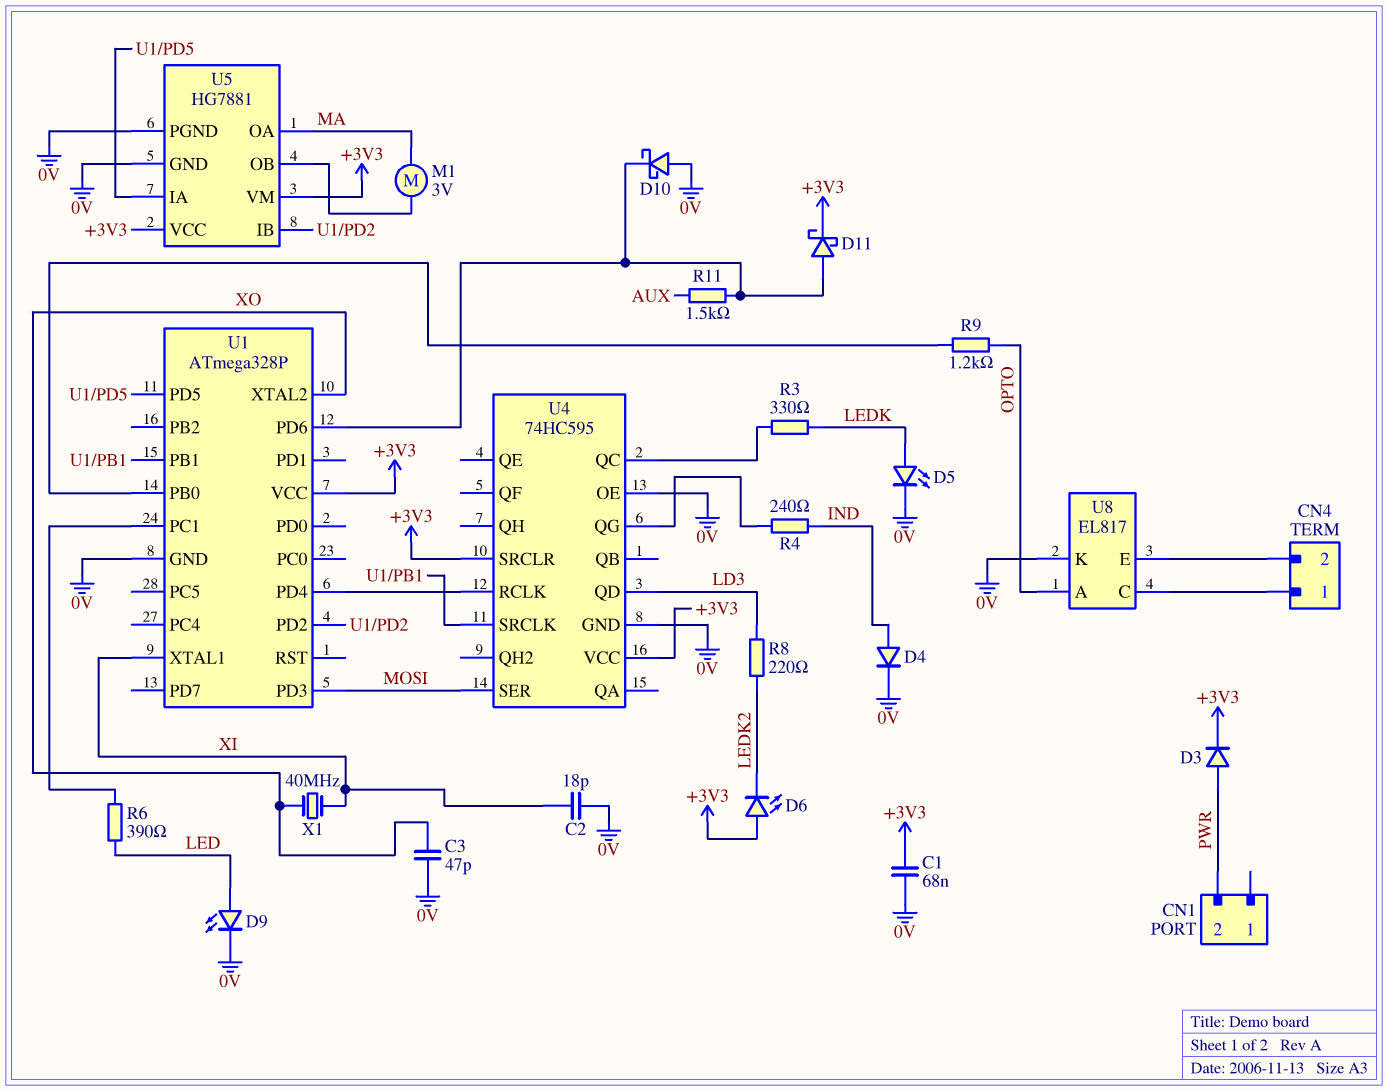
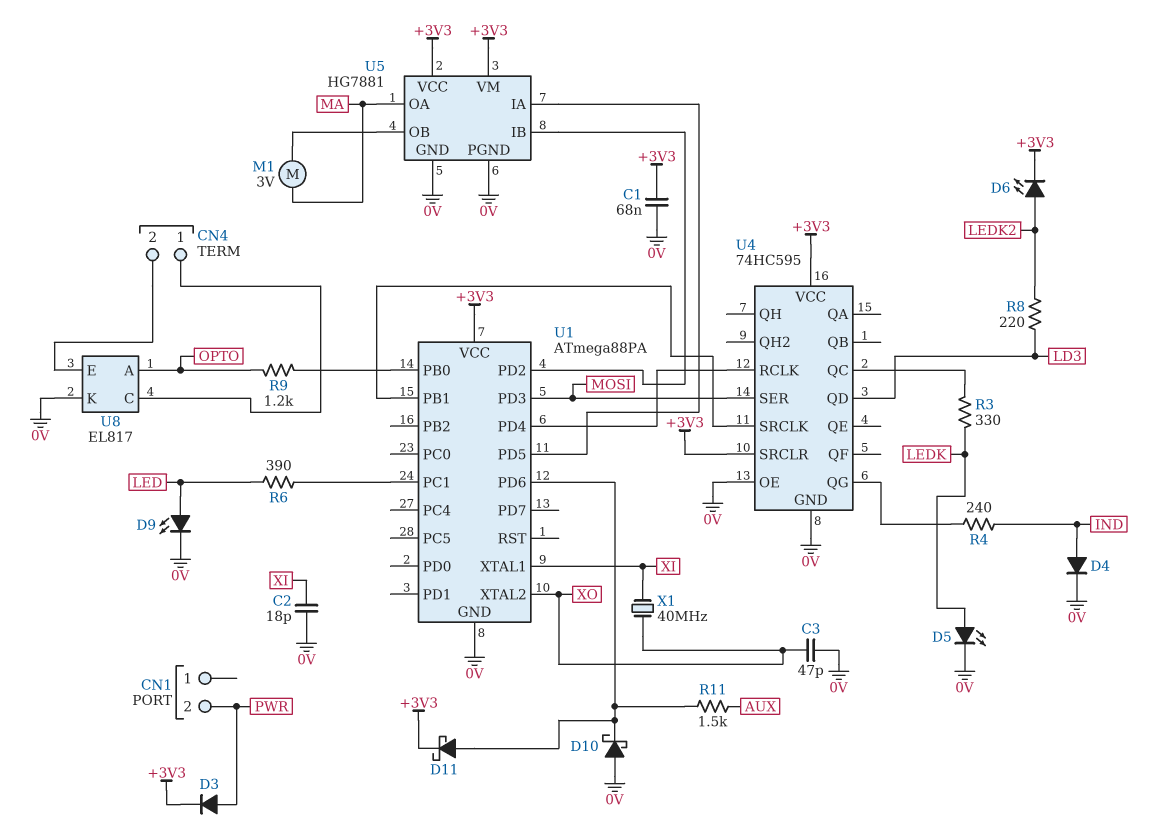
D6: LED (A +3V3, K LEDK2) -> LED (A LEDK2, K +3V3)
U1: ATmega328P -> ATmega88PA

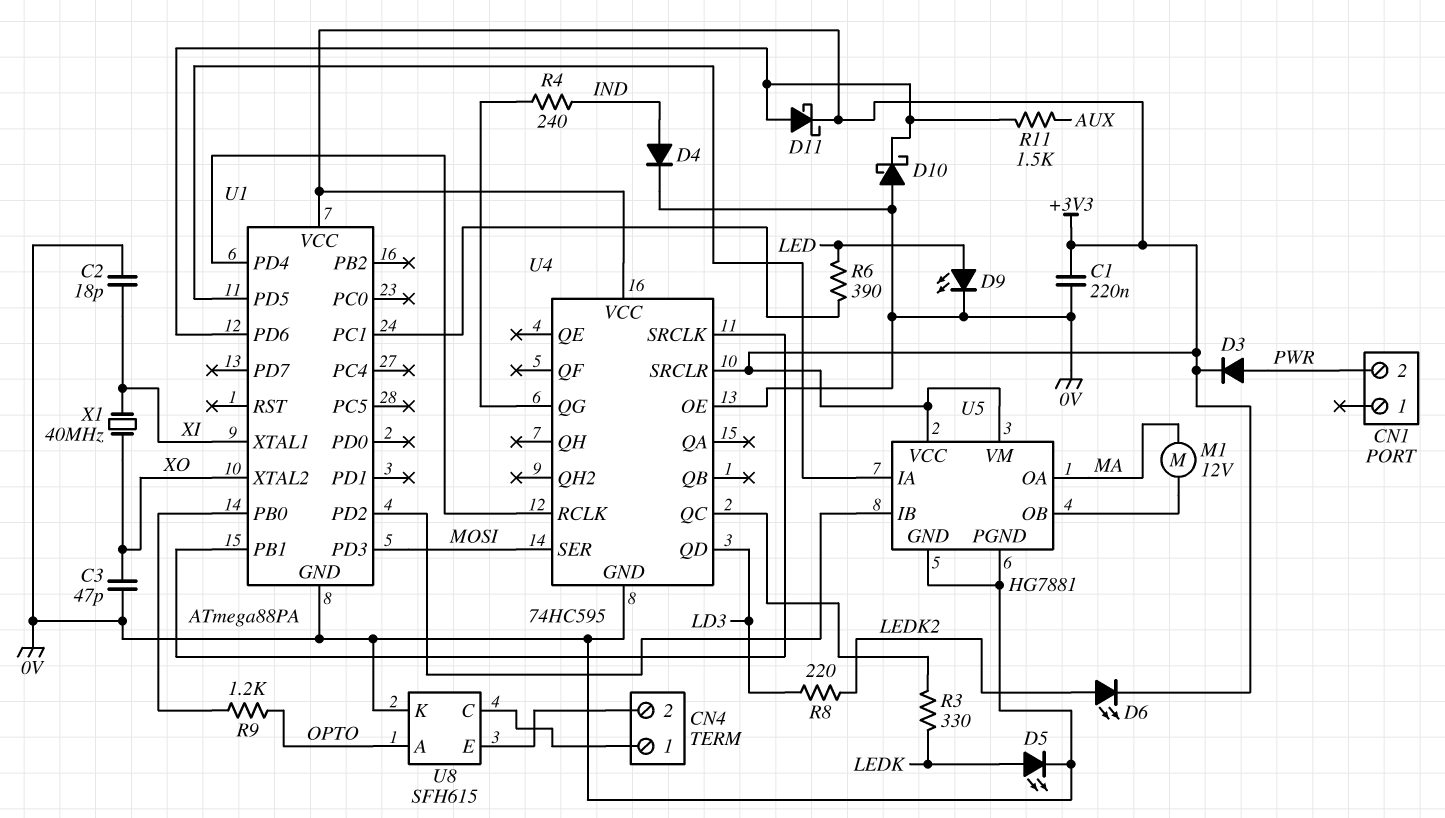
C1: 68nF (+3V3, 0V) -> 220nF (+3V3, 0V)
M1: motor 3V (MA, U5/OB) -> motor 12V (MA, U5/OB)
U8: EL817 -> SFH615

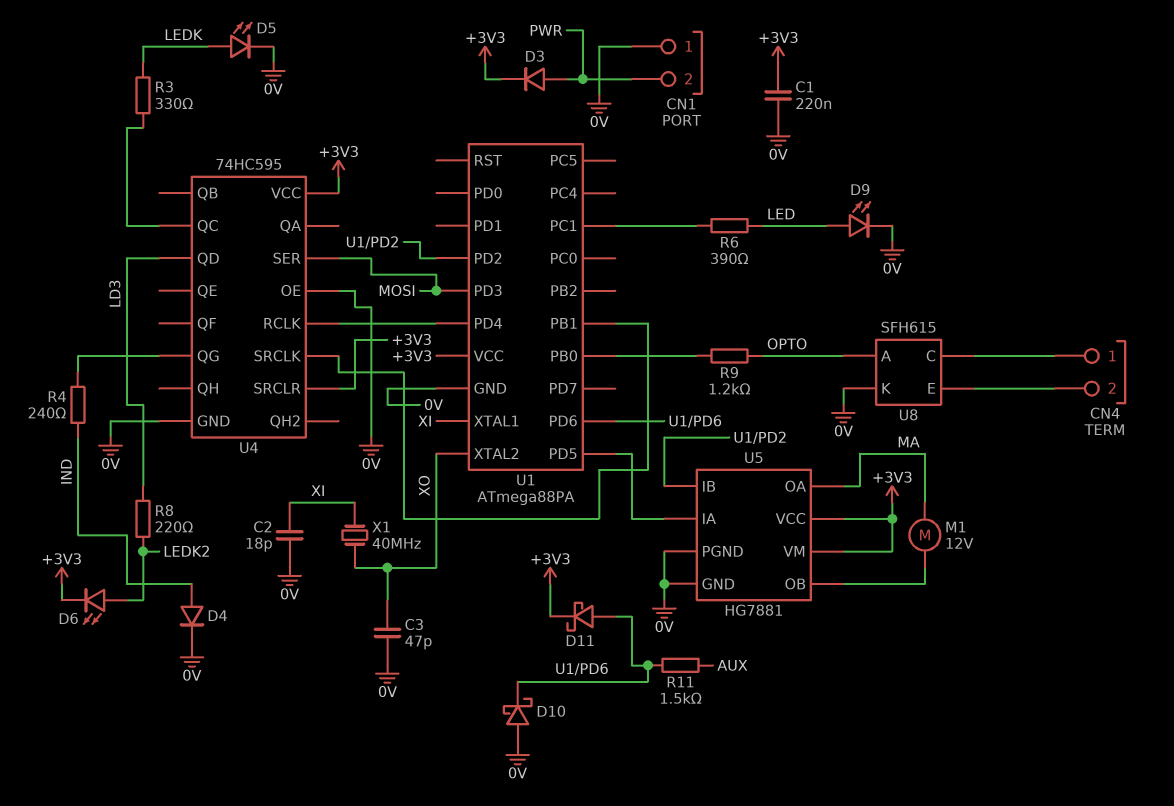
CN1 pin 1: none -> 0V

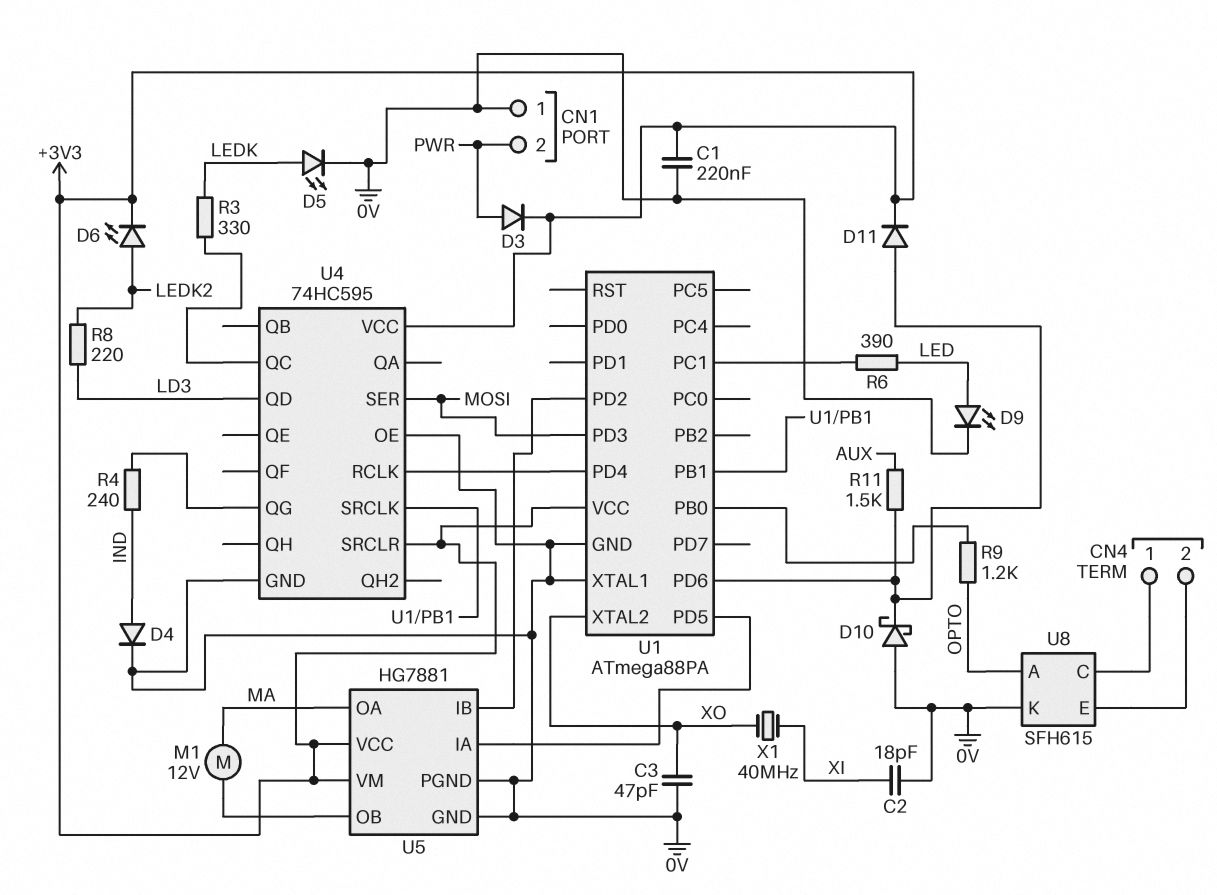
D11: schottky (A U1/PD6, K +3V3) -> diode (A U1/PD6, K +3V3)
U1 pin XTAL1: XI -> 0V

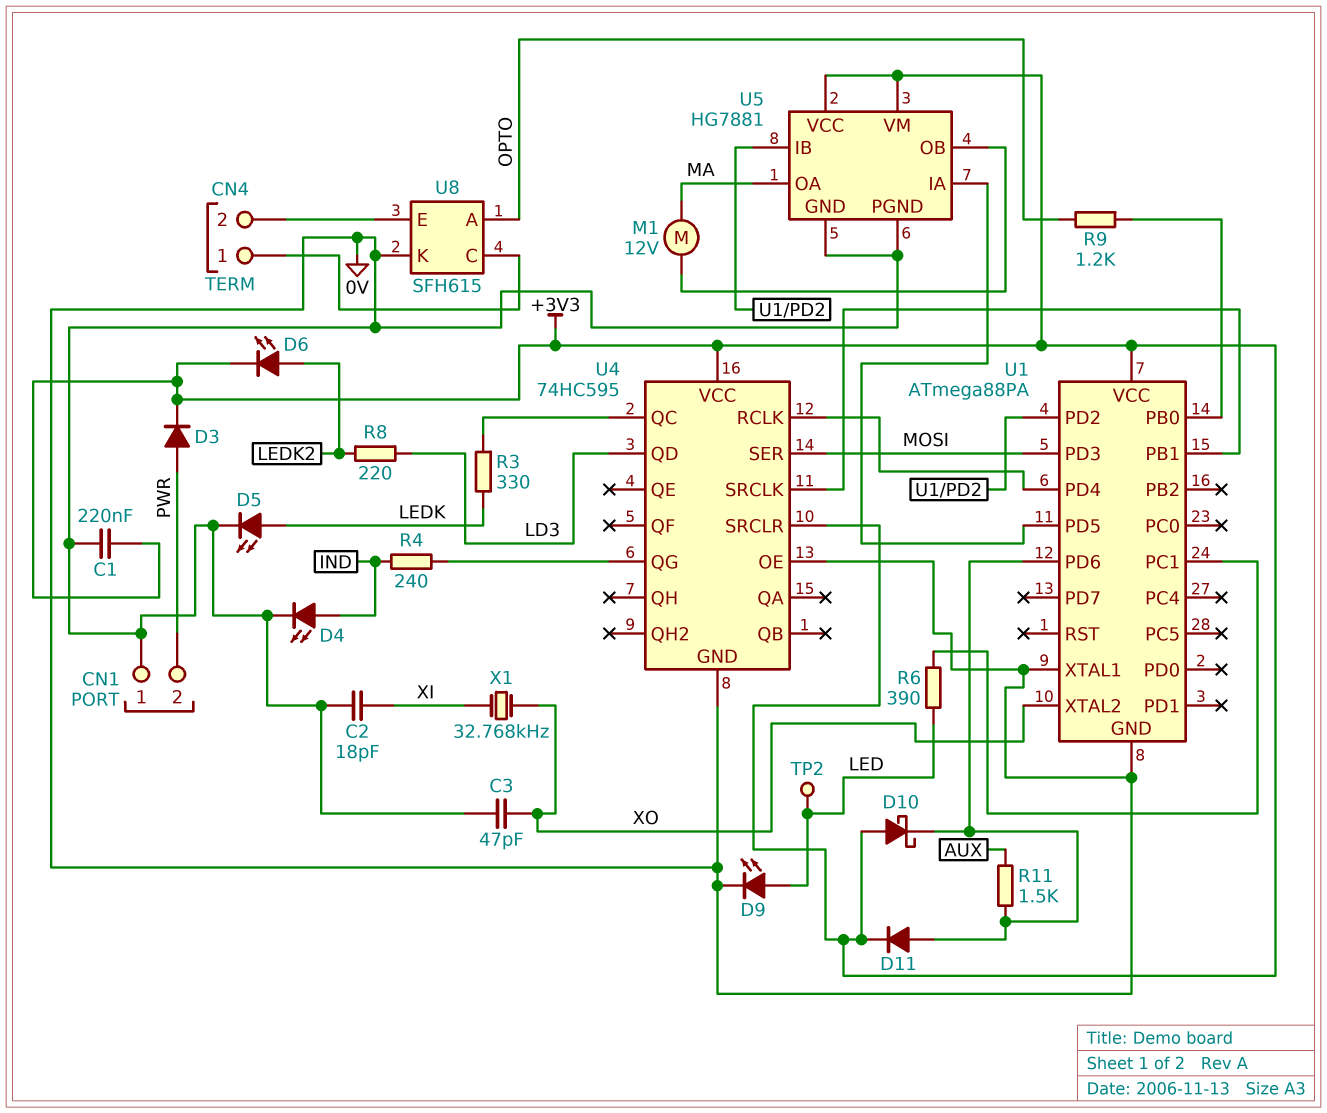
D4: diode (A IND, K 0V) -> LED (A IND, K 0V)
D10: schottky (A 0V, K U1/PD6) -> schottky (A +3V3, K U1/PD6)
TP2: none -> test point (LED)
X1: 40MHz (XI, XO) -> 32.768kHz (XI, XO)

